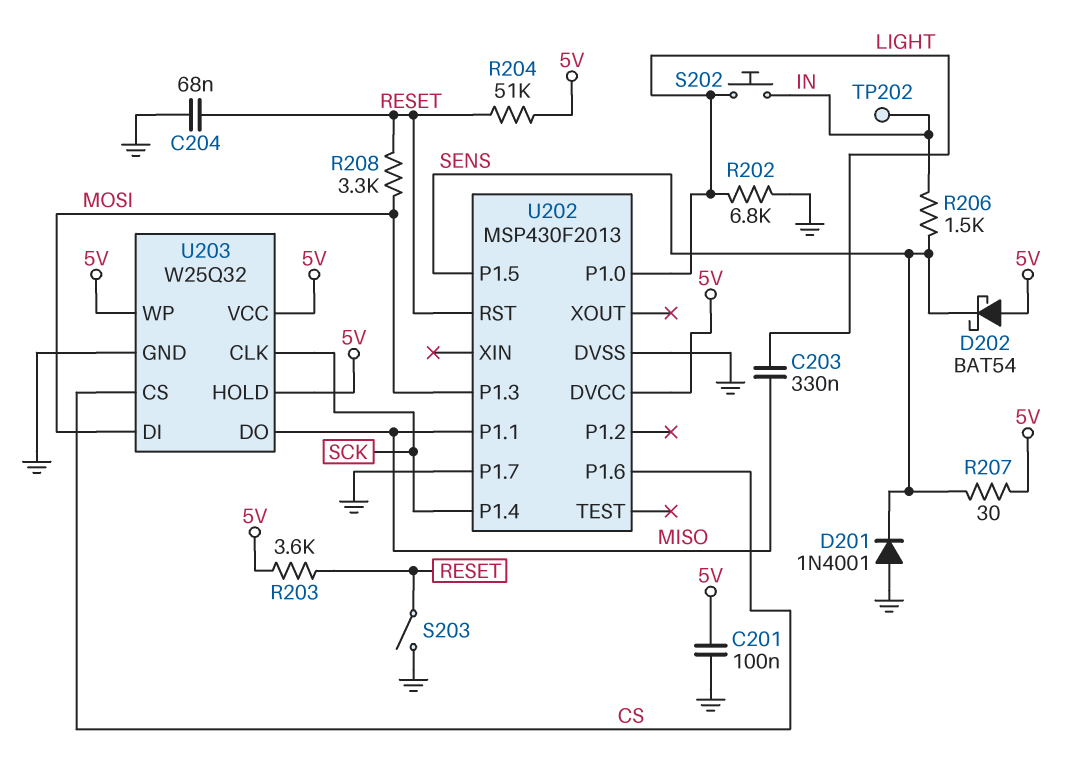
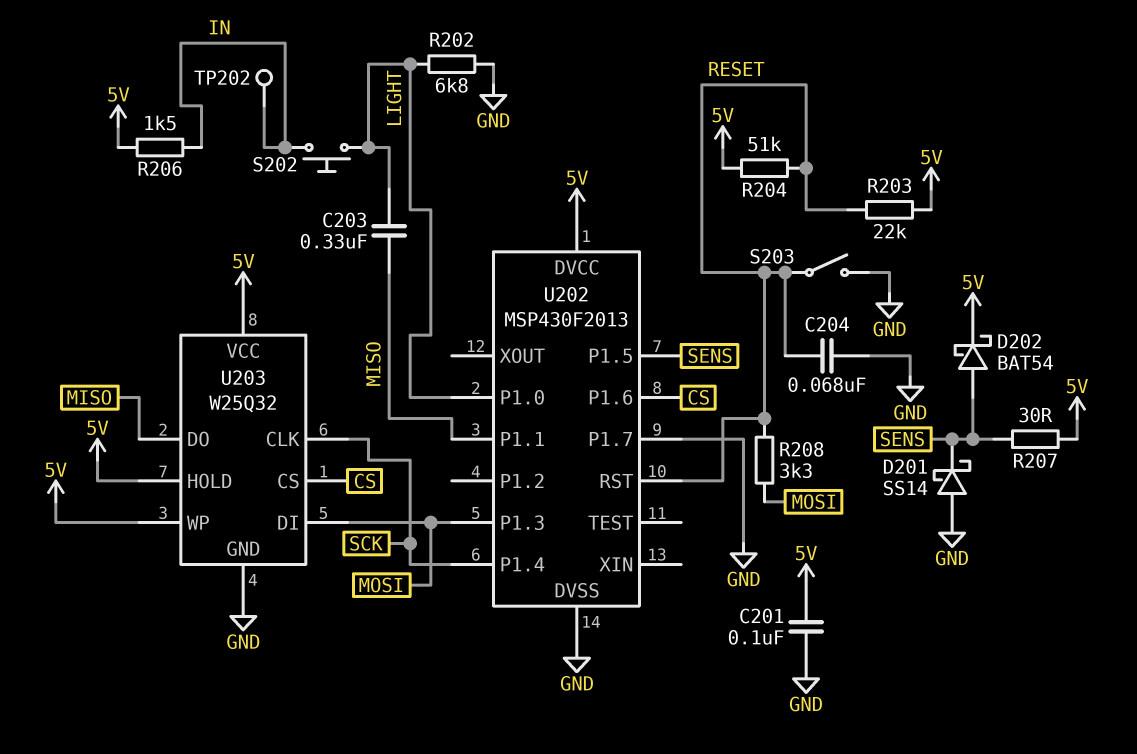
D201: diode 1N4001 (A GND, K SENS) -> schottky SS14 (A GND, K SENS)
D202: schottky BAT54 (A 5V, K SENS) -> schottky BAT54 (A SENS, K 5V)
R203: 3.6k (5V, RESET) -> 22k (5V, RESET)
R206: 1.5k (IN, SENS) -> 1.5k (5V, IN)

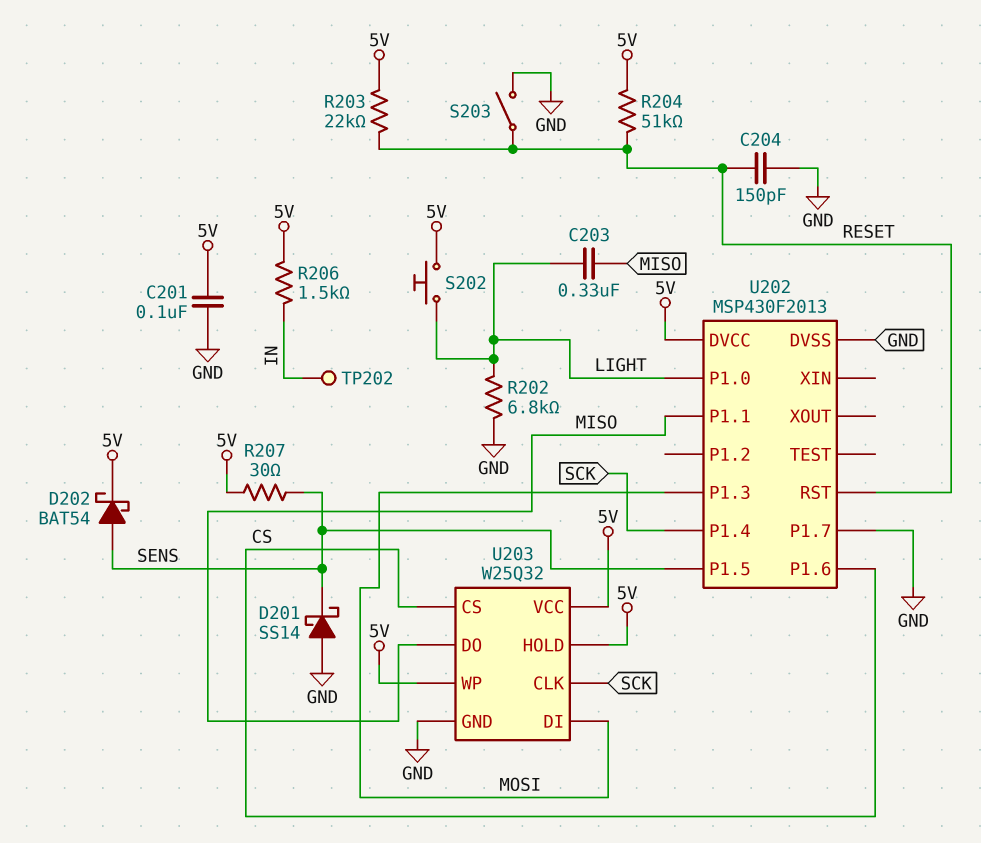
C204: 68nF (GND, RESET) -> 150pF (GND, RESET)
R208: 3.3k (MOSI, RESET) -> none
S202: button (IN, LIGHT) -> button (5V, LIGHT)

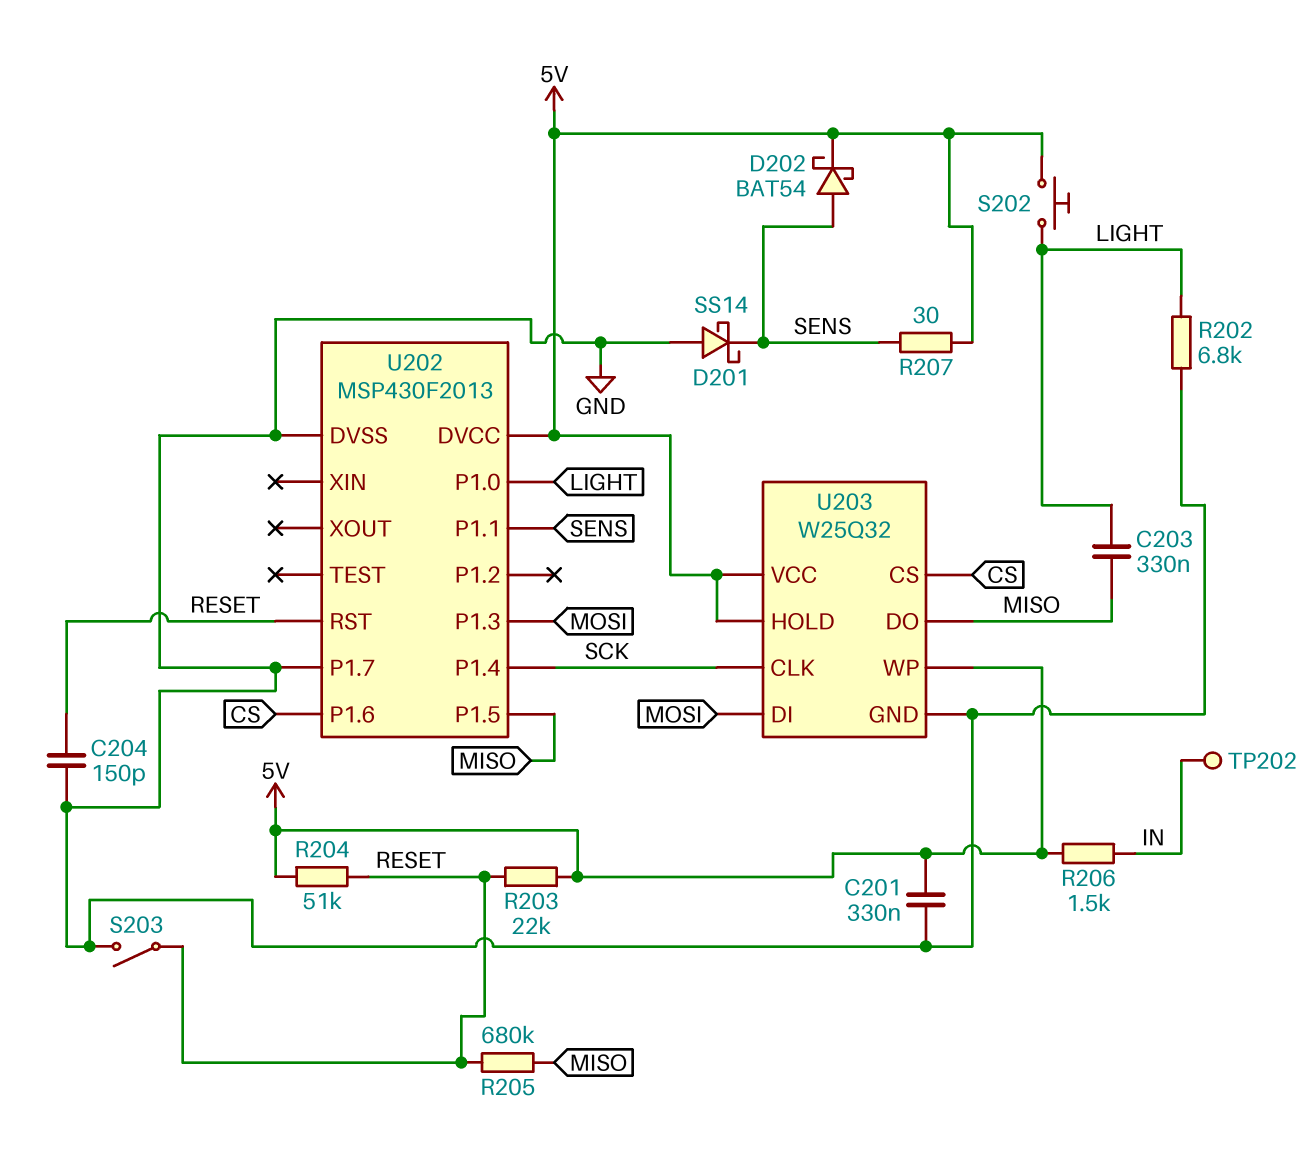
C201: 100nF (5V, GND) -> 330nF (5V, GND)
R205: none -> 680k (MISO, RESET)
U202 pin P1.1: MISO -> SENS
U202 pin P1.5: SENS -> MISO

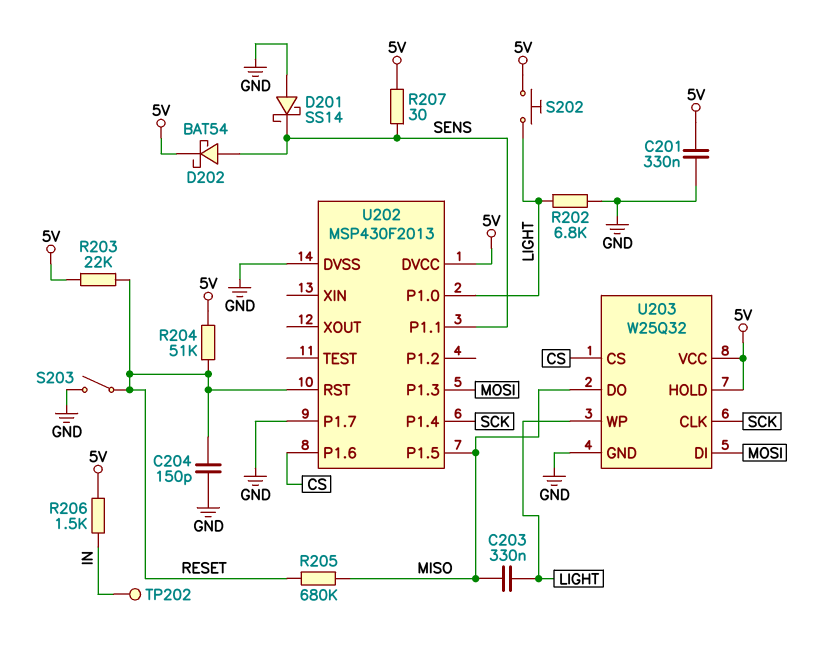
U203 pin WP: 5V -> LIGHT

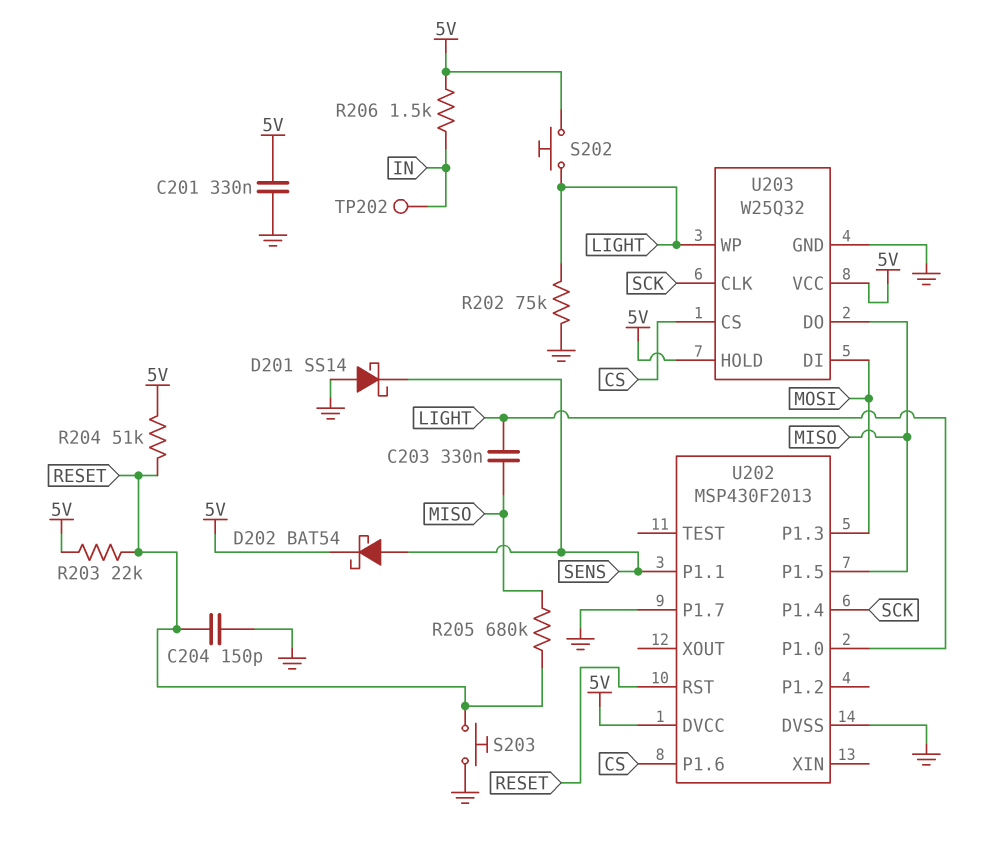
R202: 6.8k (GND, LIGHT) -> 75k (GND, LIGHT)
R207: 30 (5V, SENS) -> none
S203: switch (GND, RESET) -> button (GND, RESET)

